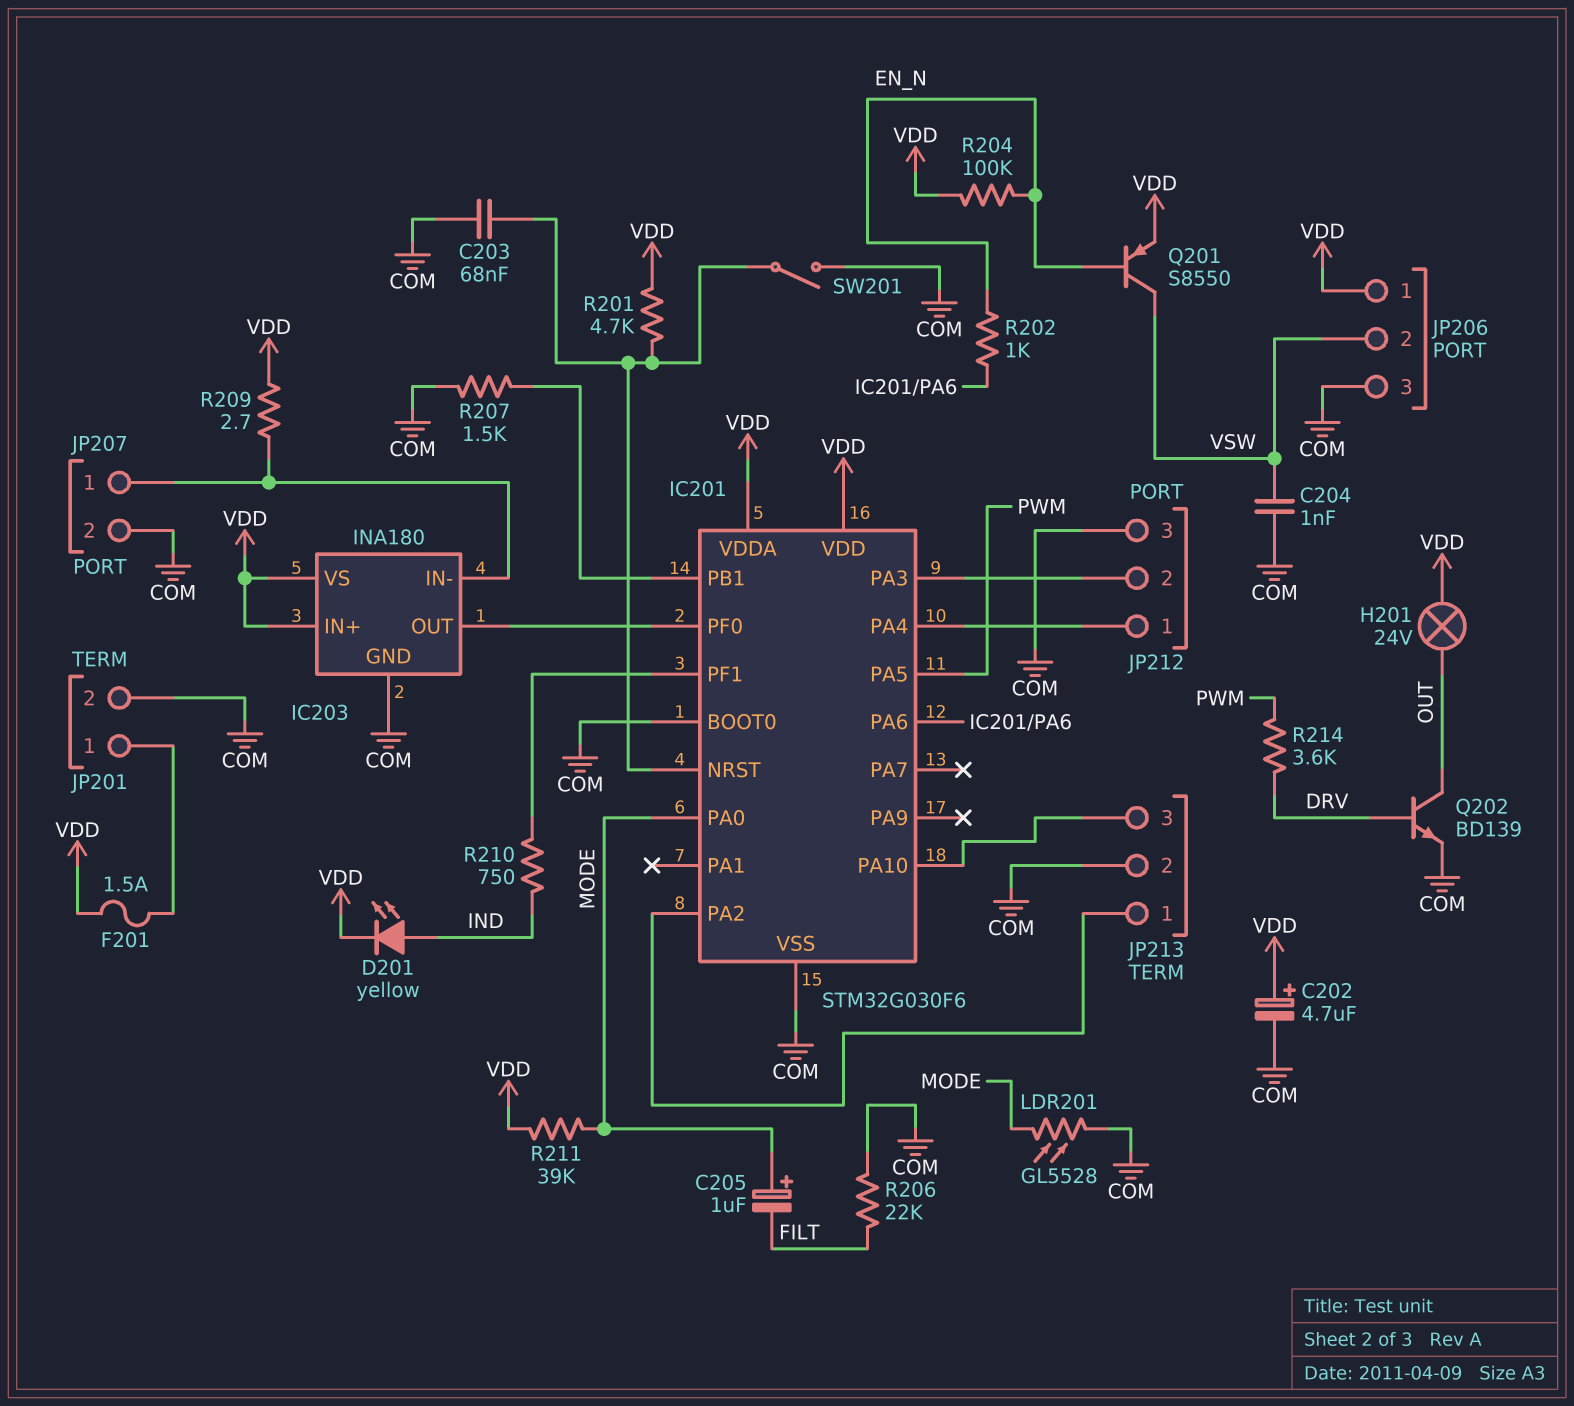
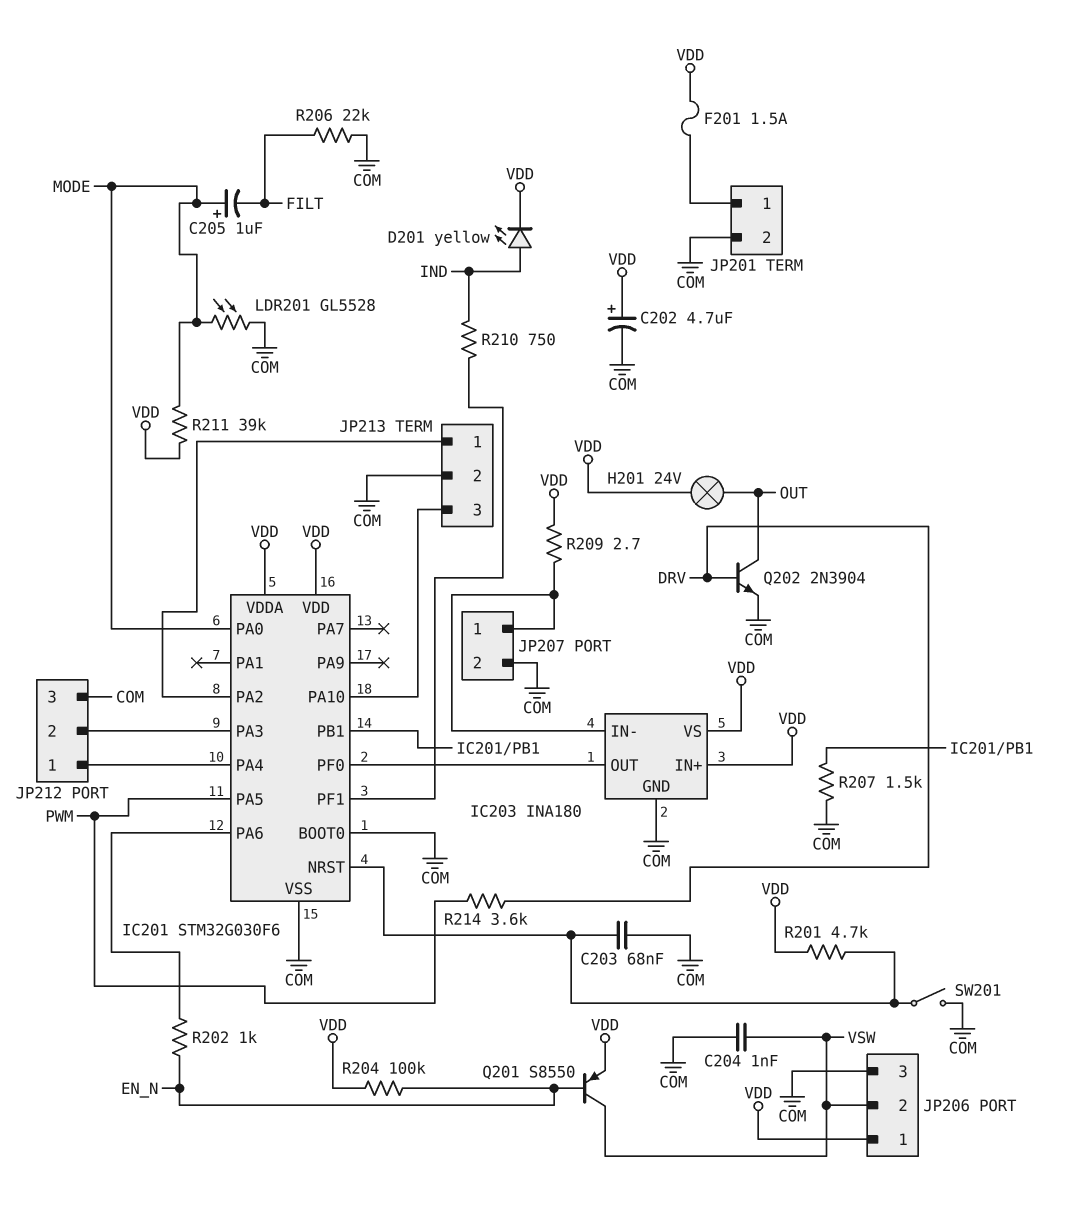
Q202: NPN BD139 (B DRV, C OUT, E COM) -> NPN 2N3904 (B DRV, C OUT, E COM)

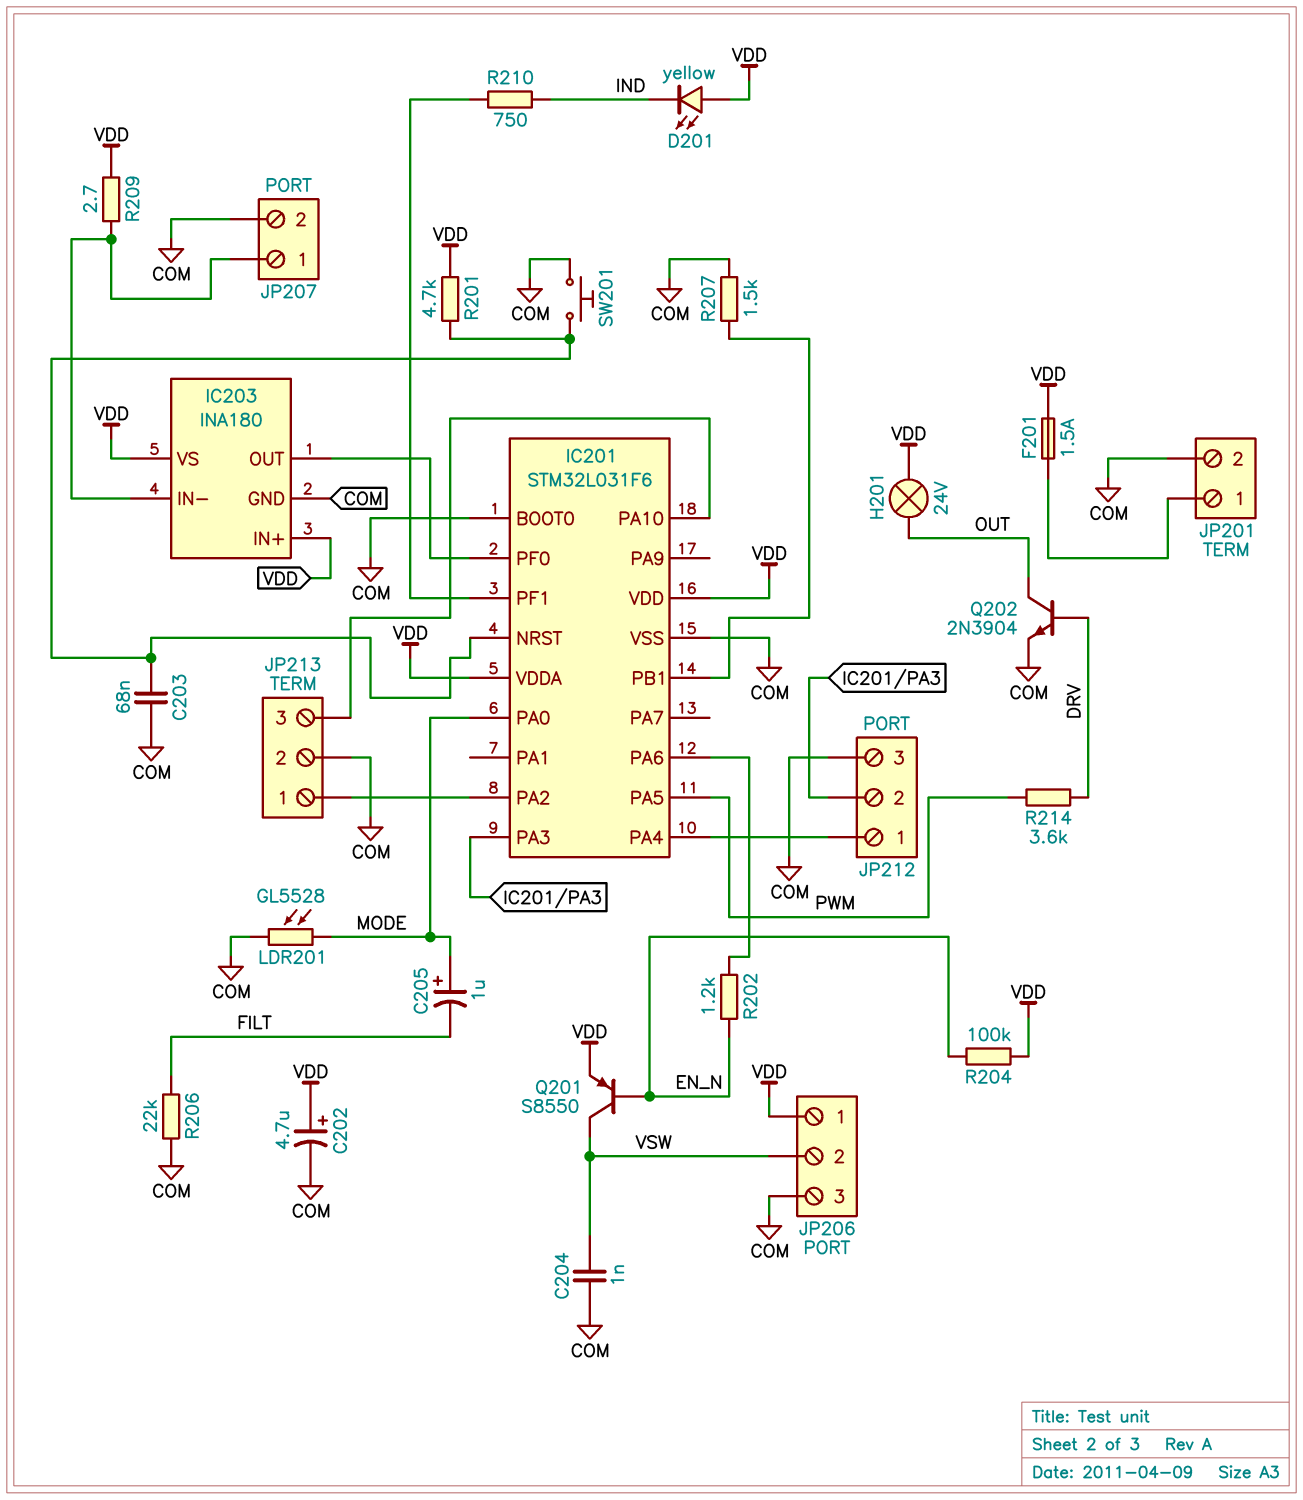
D201: LED yellow (A IND, K VDD) -> LED yellow (A VDD, K IND)
IC201: STM32G030F6 -> STM32L031F6
R202: 1k (EN_N, IC201/PA6) -> 1.2k (EN_N, IC201/PA6)
R211: 39k (MODE, VDD) -> none
SW201: switch (COM, IC201/NRST) -> button (COM, IC201/NRST)

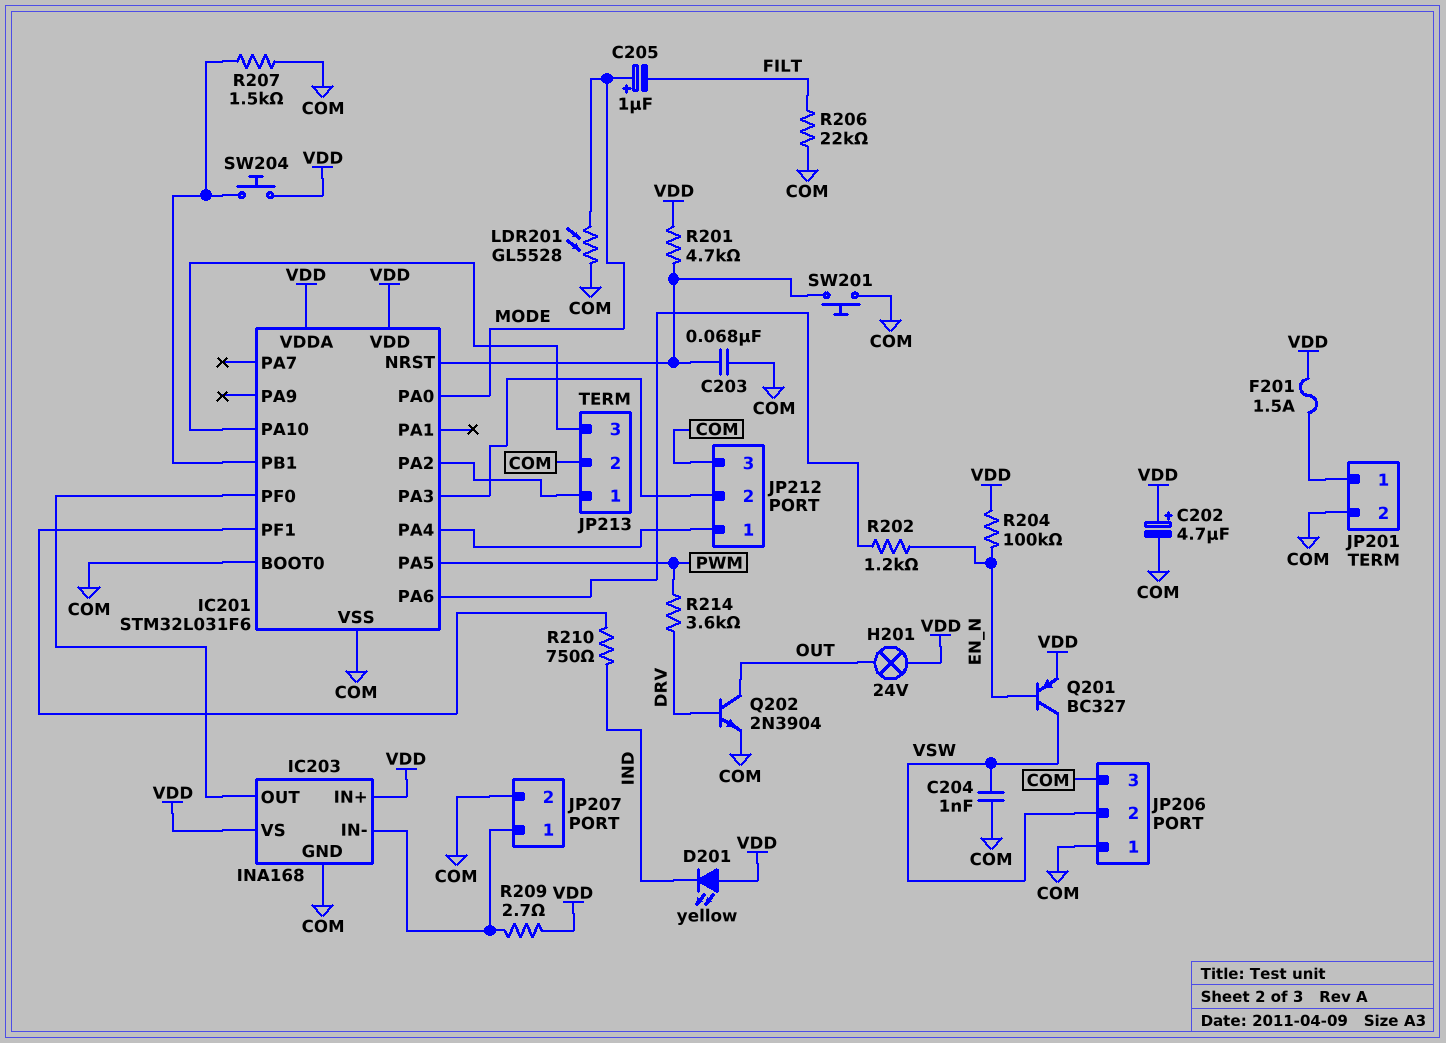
IC203: INA180 -> INA168
JP206 pin 1: VDD -> COM
Q201: PNP S8550 (B EN_N, C VSW, E VDD) -> PNP BC327 (B EN_N, C VSW, E VDD)
SW204: none -> button (IC201/PB1, VDD)

